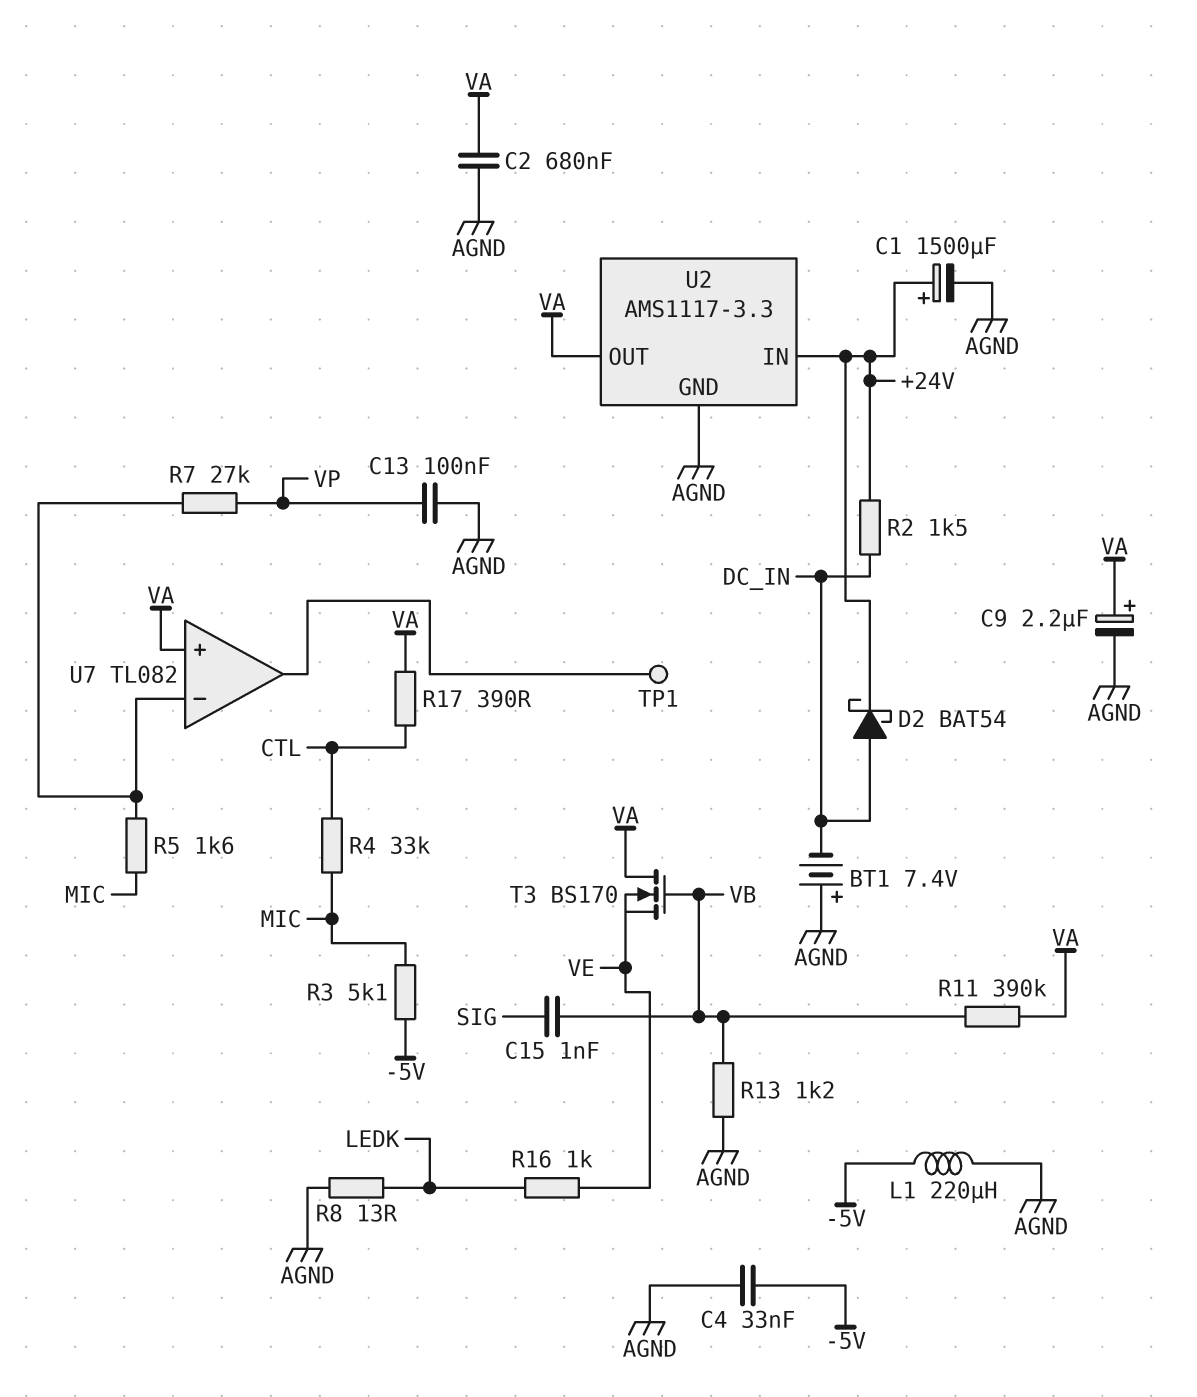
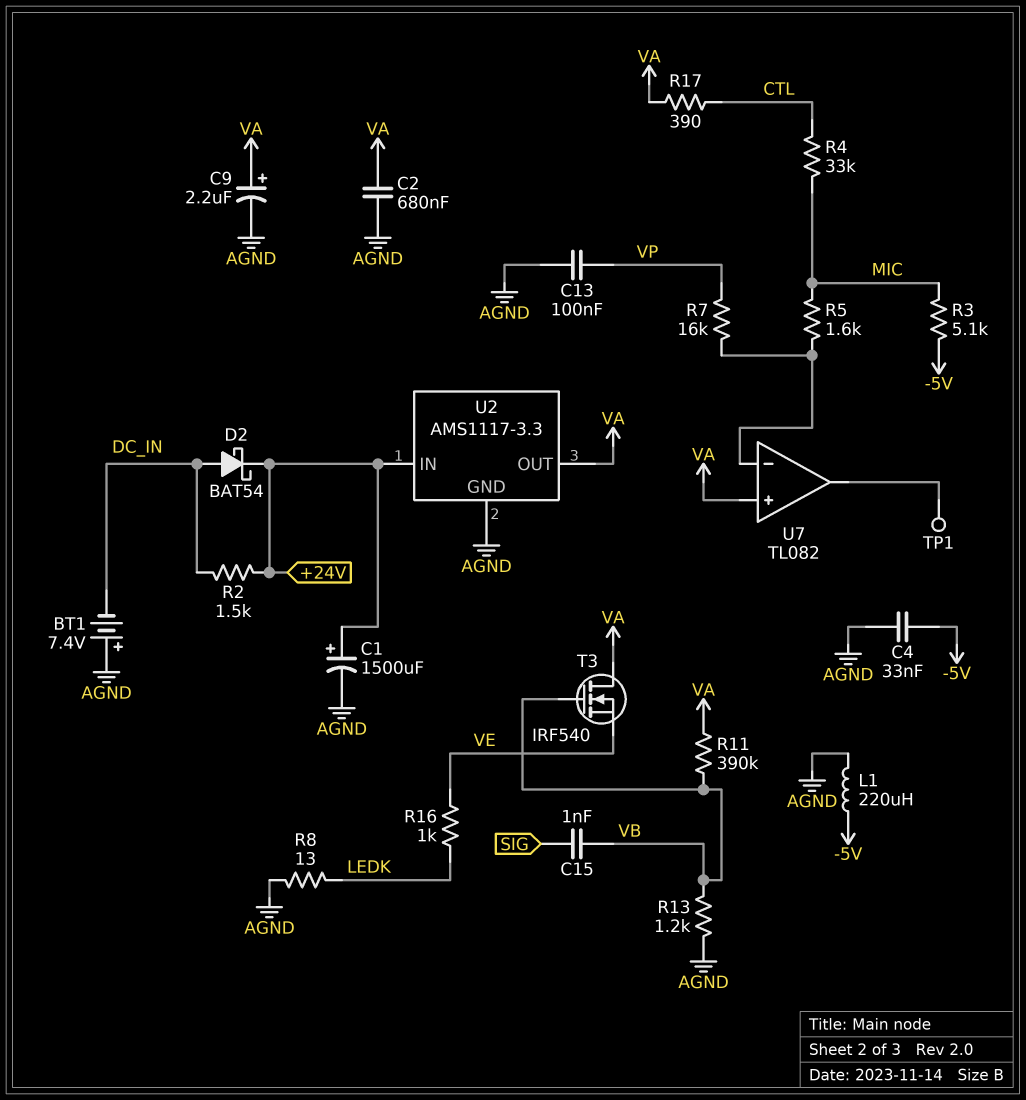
R7: 27k (U7/in-, VP) -> 16k (U7/in-, VP)
T3: NMOS BS170 (G VB, D VA, S VE) -> NMOS IRF540 (G VB, D VA, S VE)

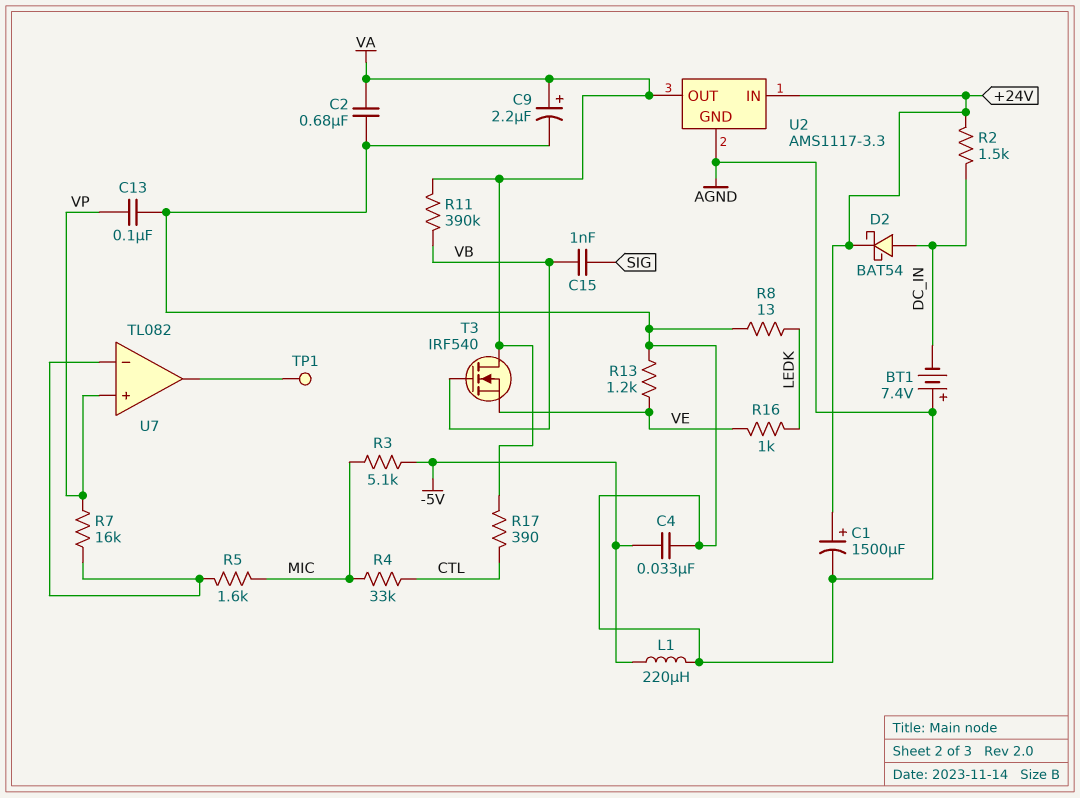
R13: 1.2k (AGND, VB) -> 1.2k (AGND, VE)
U7 pin in+: VA -> VP

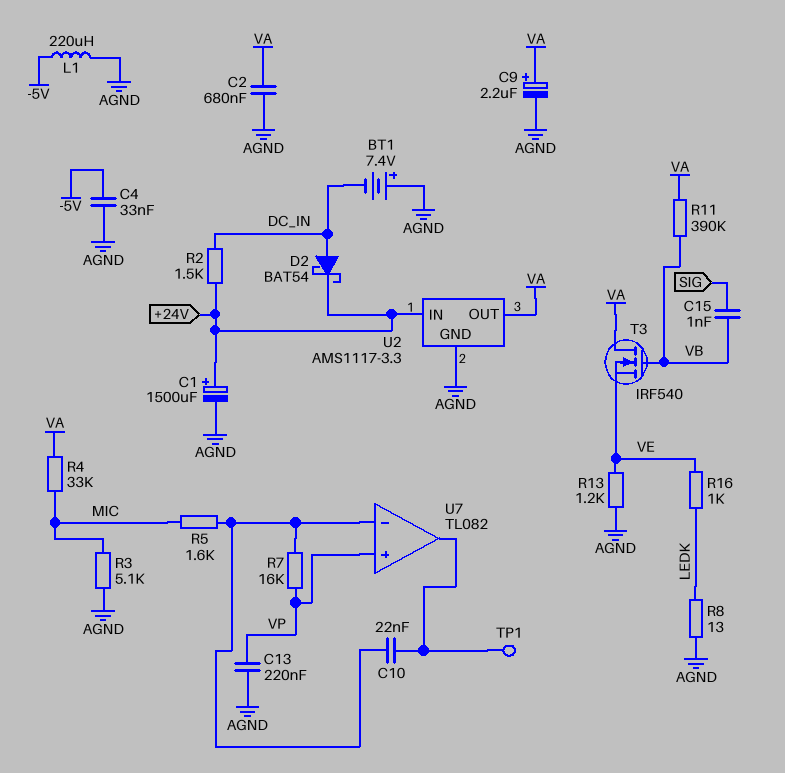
C10: none -> 22nF (U7/in-, U7/out)
C13: 100nF (AGND, VP) -> 220nF (AGND, VP)
R3: 5.1k (-5V, MIC) -> 5.1k (AGND, MIC)
R4: 33k (CTL, MIC) -> 33k (MIC, VA)
R17: 390 (CTL, VA) -> none

